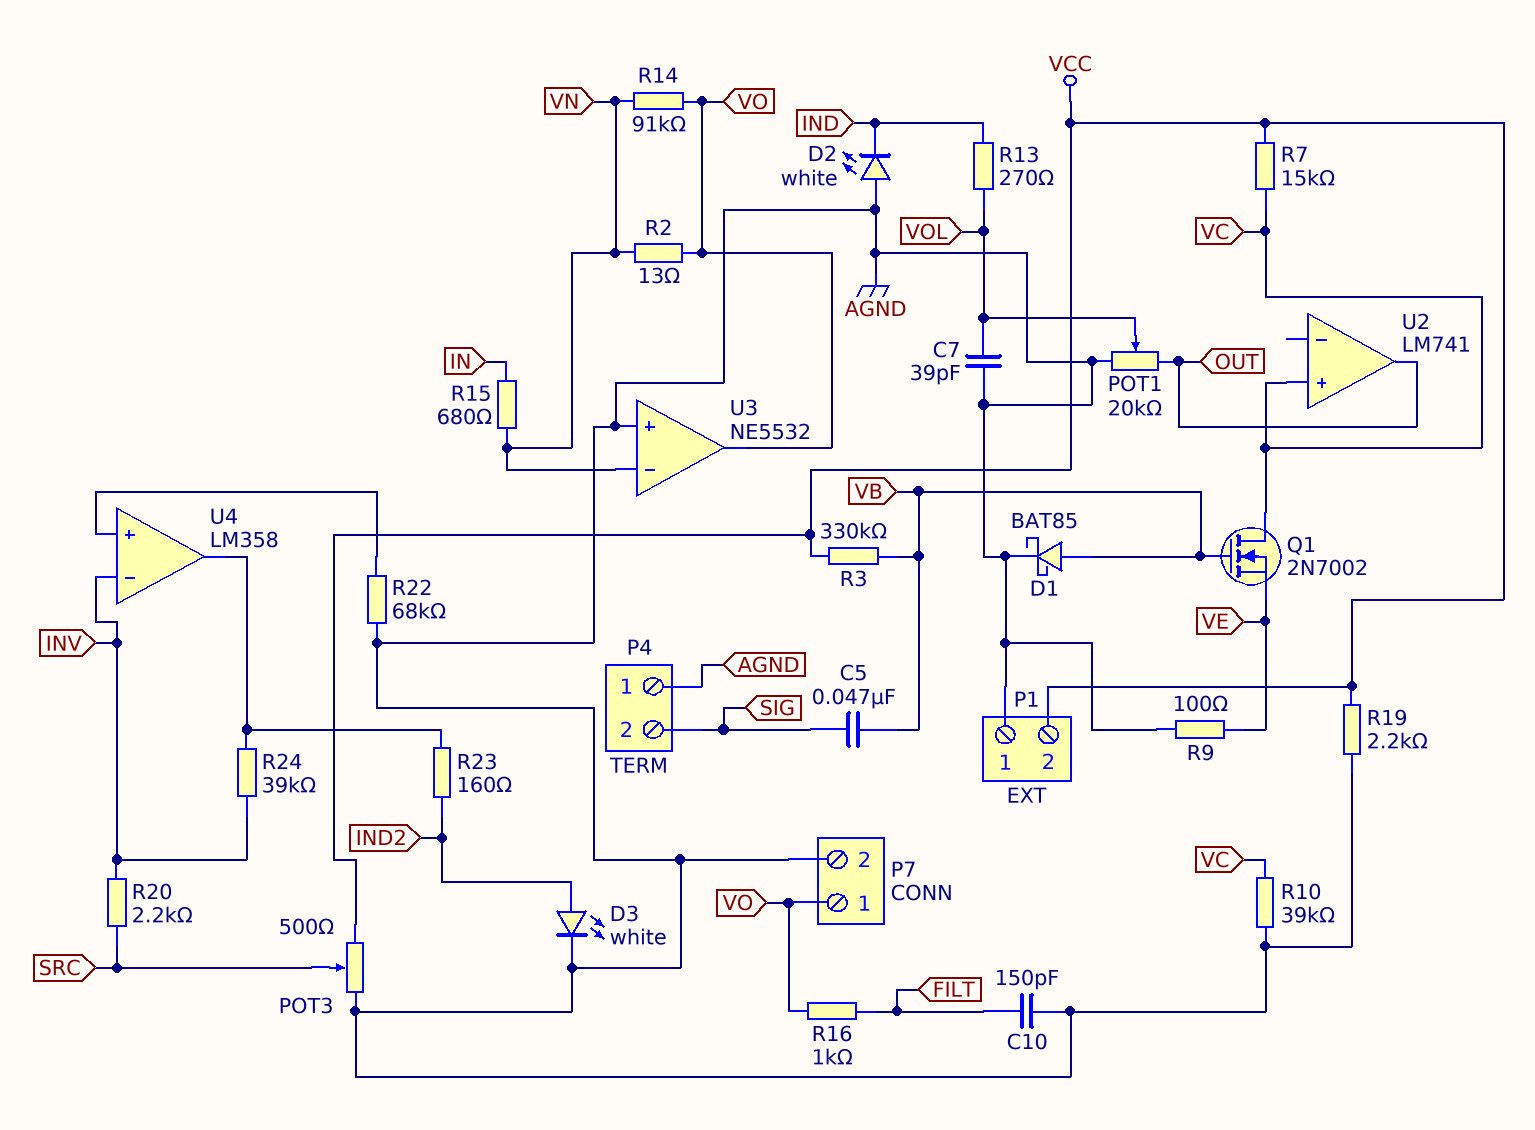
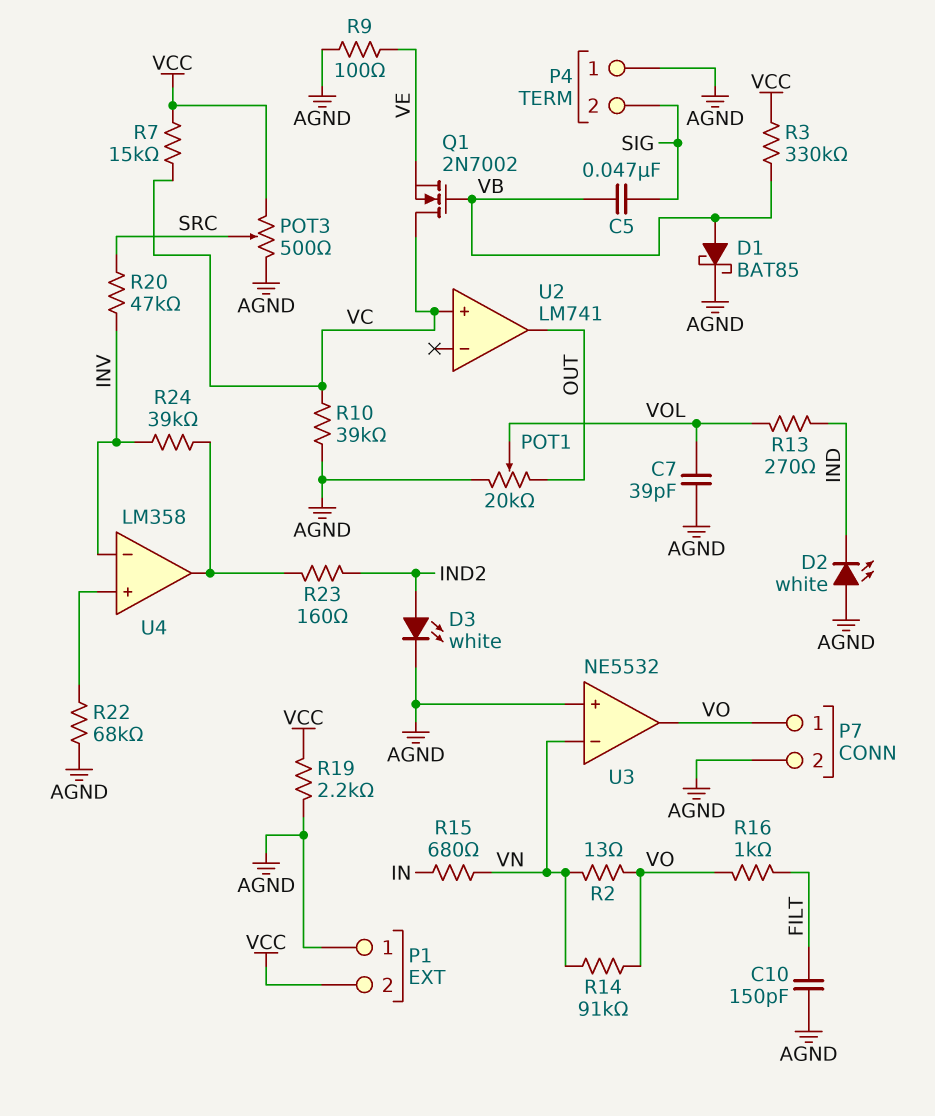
R20: 2.2k (INV, SRC) -> 47k (INV, SRC)

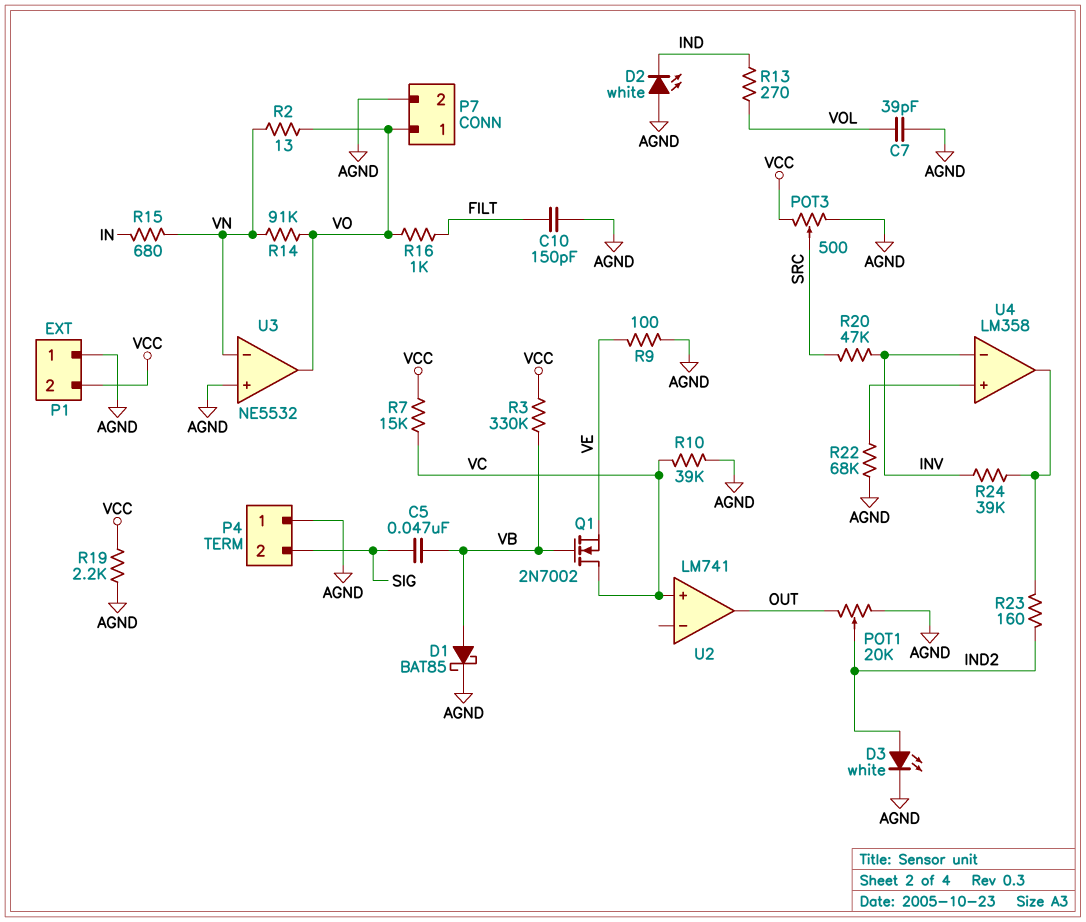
POT1: 20k (AGND, OUT, wiper VOL) -> 20k (AGND, OUT, wiper IND2)

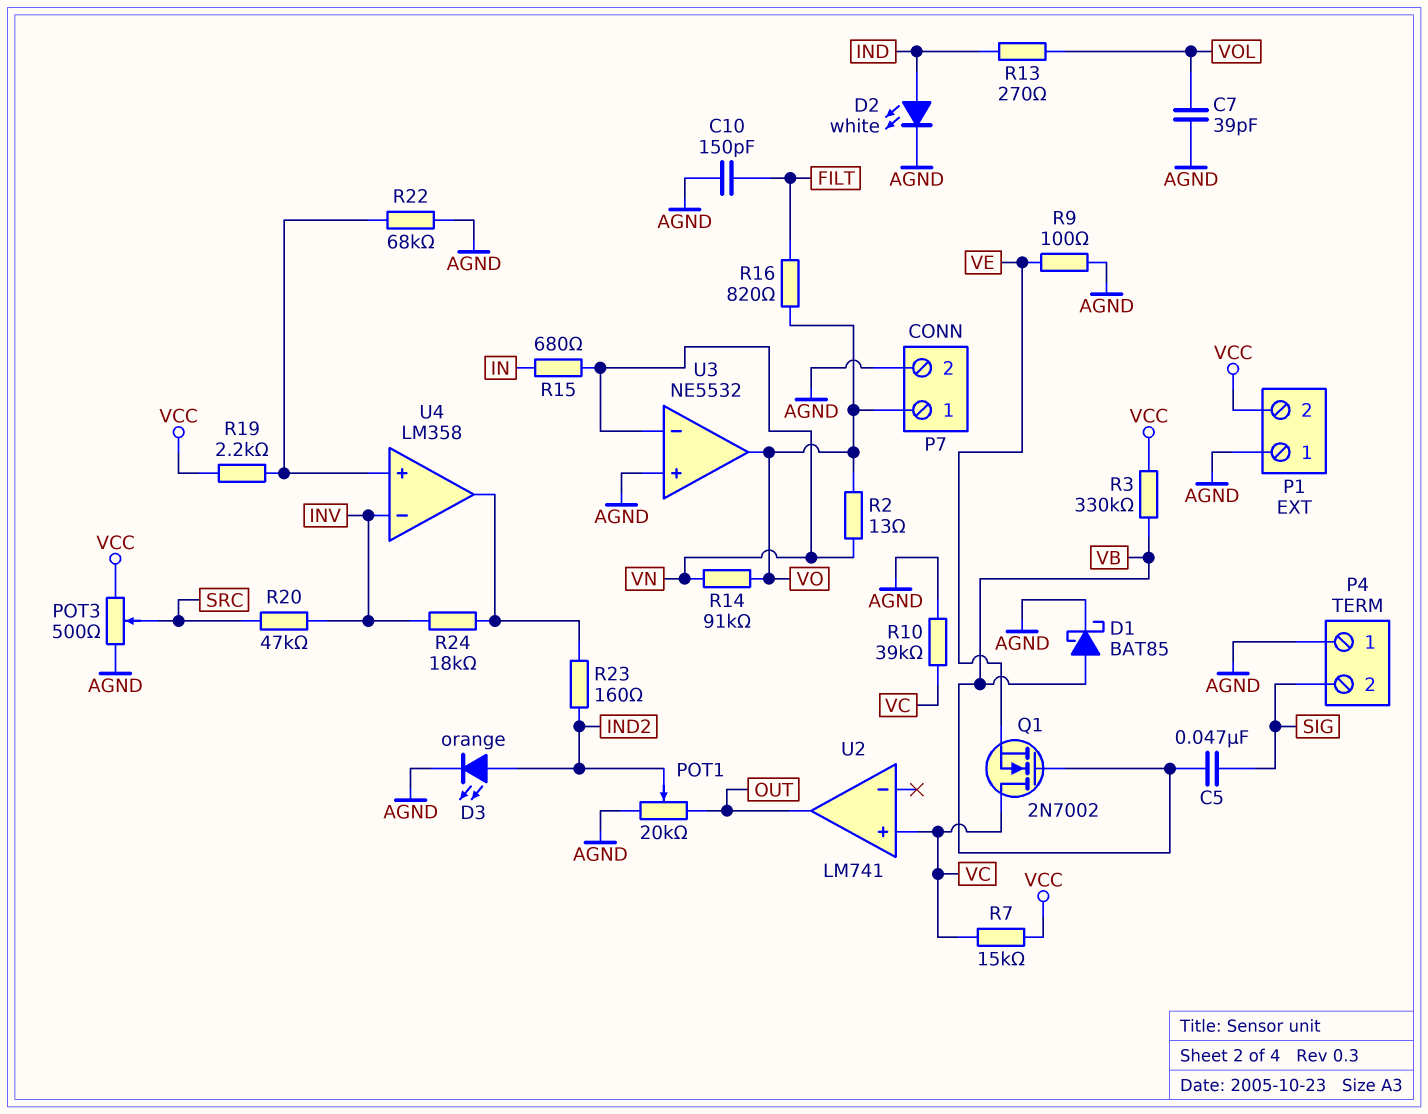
D2: LED white (A AGND, K IND) -> LED white (A IND, K AGND)
D3: LED white (A IND2, K AGND) -> LED orange (A IND2, K AGND)
R16: 1k (FILT, VO) -> 820 (FILT, VO)
R19: 2.2k (AGND, VCC) -> 2.2k (U4/in+, VCC)
R24: 39k (INV, U4/out) -> 18k (INV, U4/out)

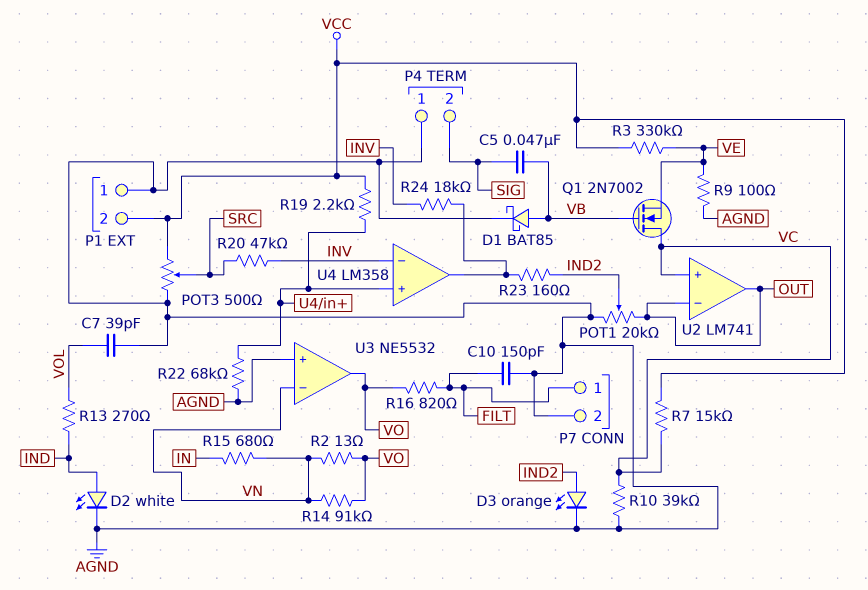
P7 pin 1: VO -> FILT
R3: 330k (VB, VCC) -> 330k (VCC, VE)
U2 pin in-: none -> OUT

